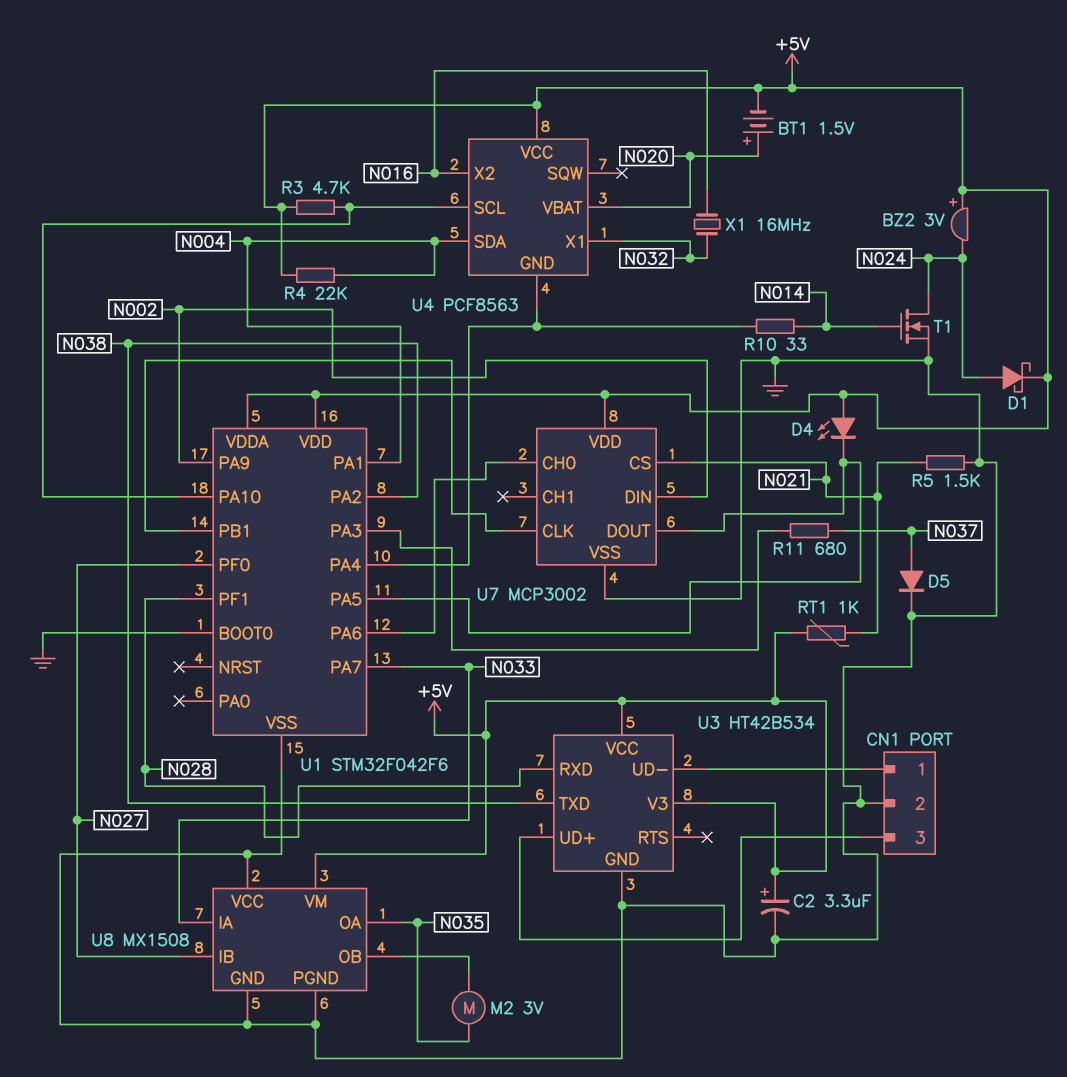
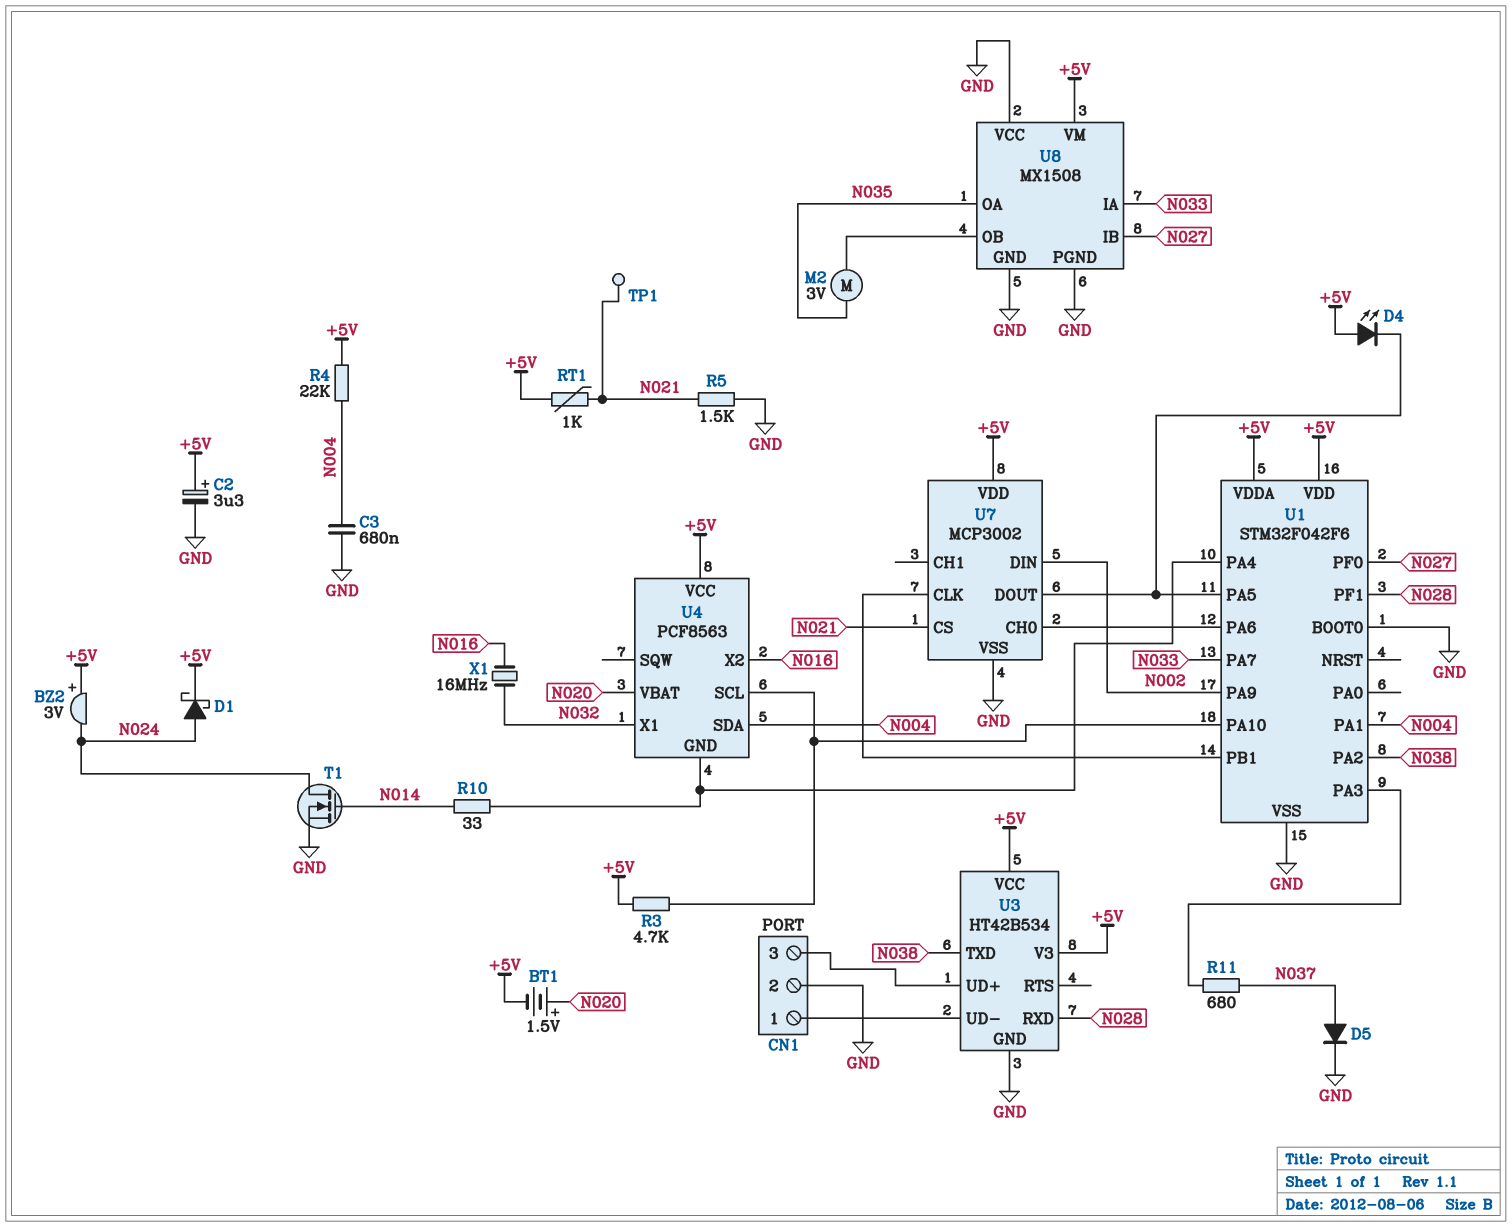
C3: none -> 680nF (GND, N004)
TP1: none -> test point (N021)

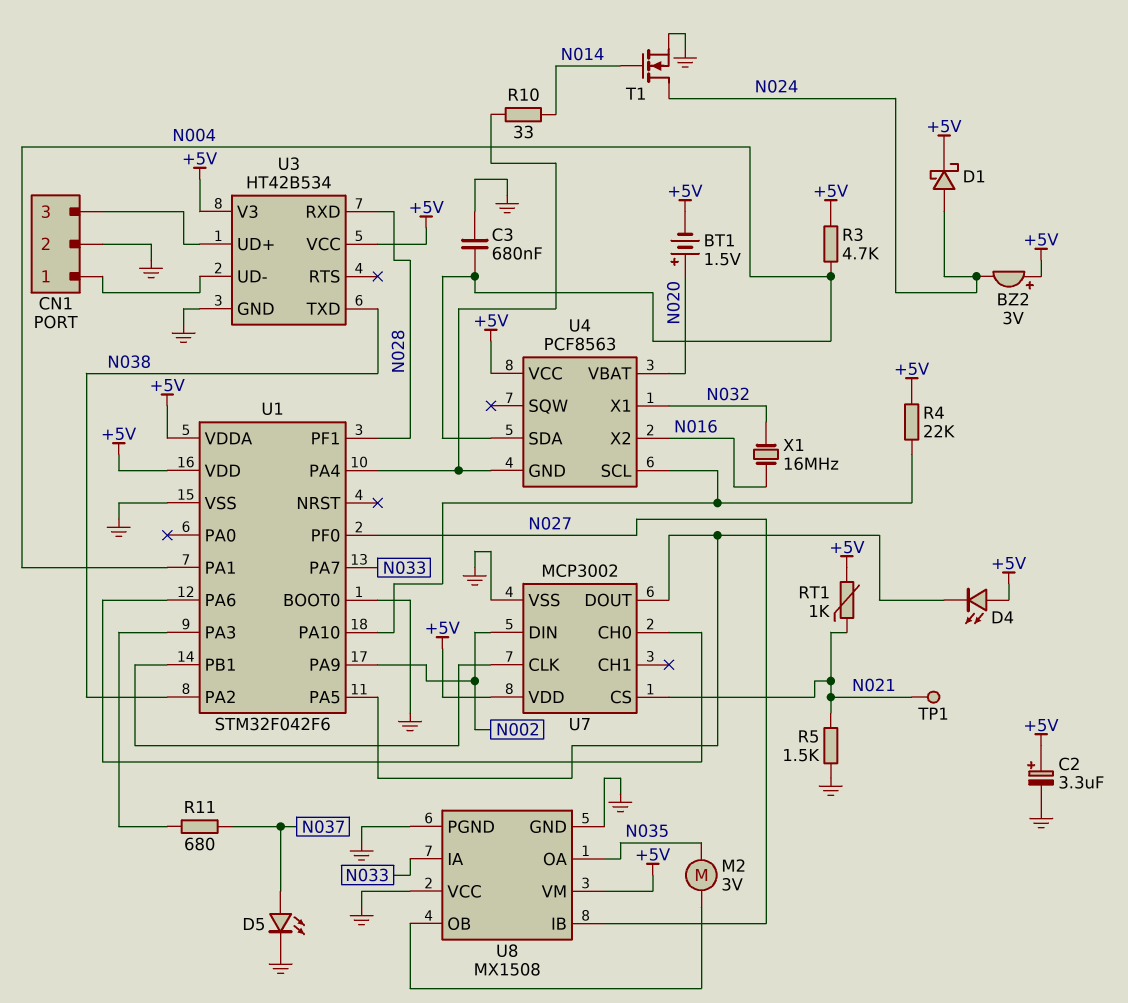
D5: diode (A N037, K GND) -> LED (A N037, K GND)
R3: 4.7k (+5V, U1/PA10) -> 4.7k (+5V, N004)
R4: 22k (+5V, N004) -> 22k (+5V, U1/PA10)

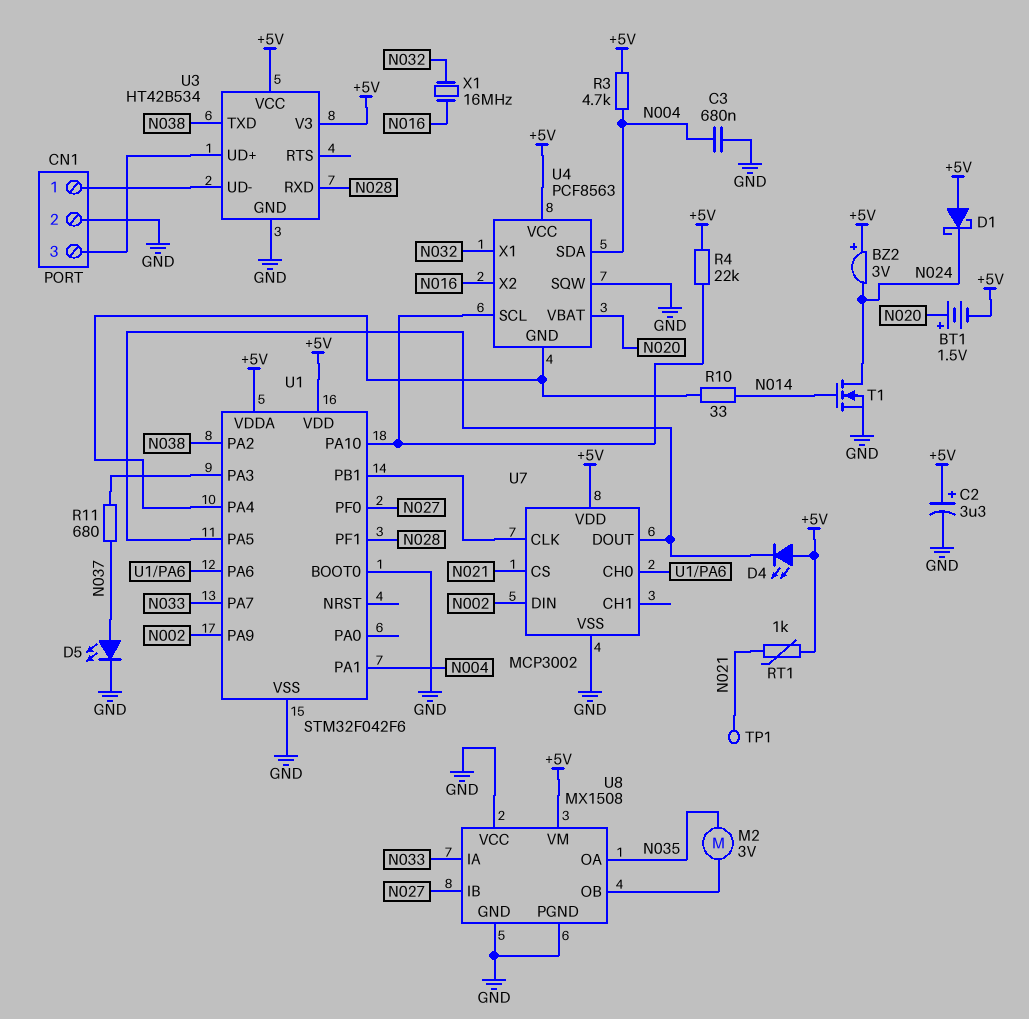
D1: schottky (A N024, K +5V) -> schottky (A +5V, K N024)
R5: 1.5k (GND, N021) -> none
U4 pin SQW: none -> GND

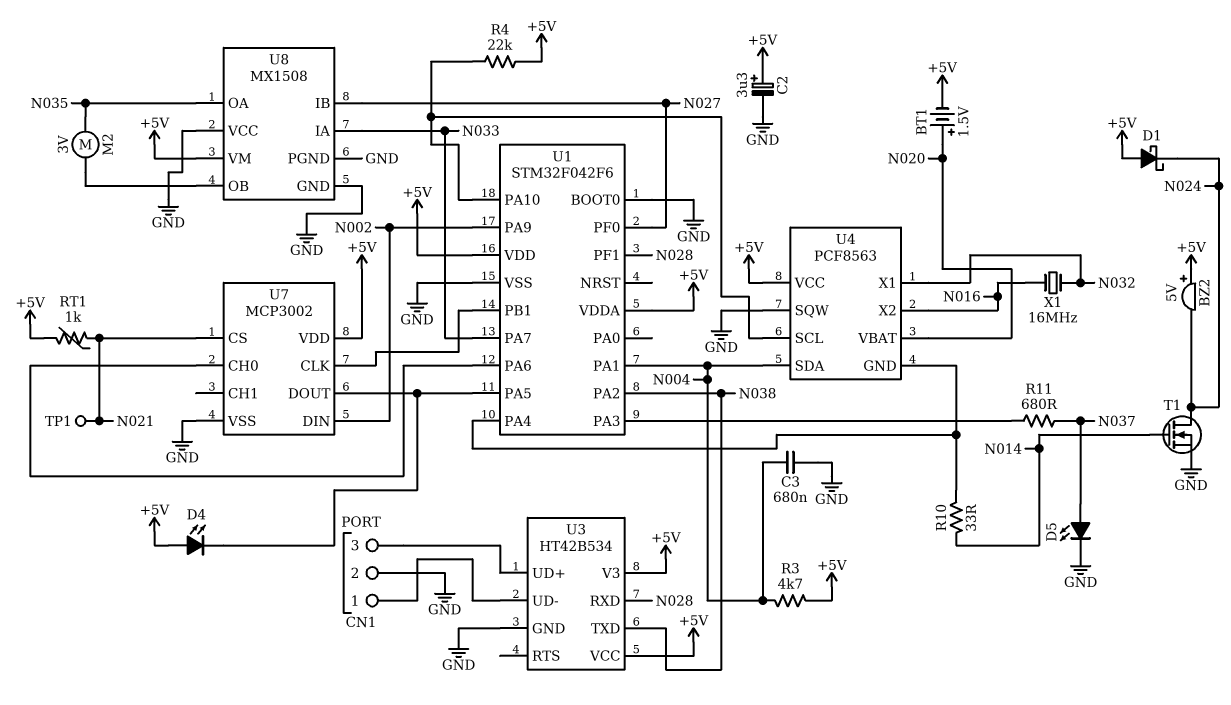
BZ2: buzzer 3V (plus +5V, minus N024) -> buzzer 5V (plus +5V, minus N024)

